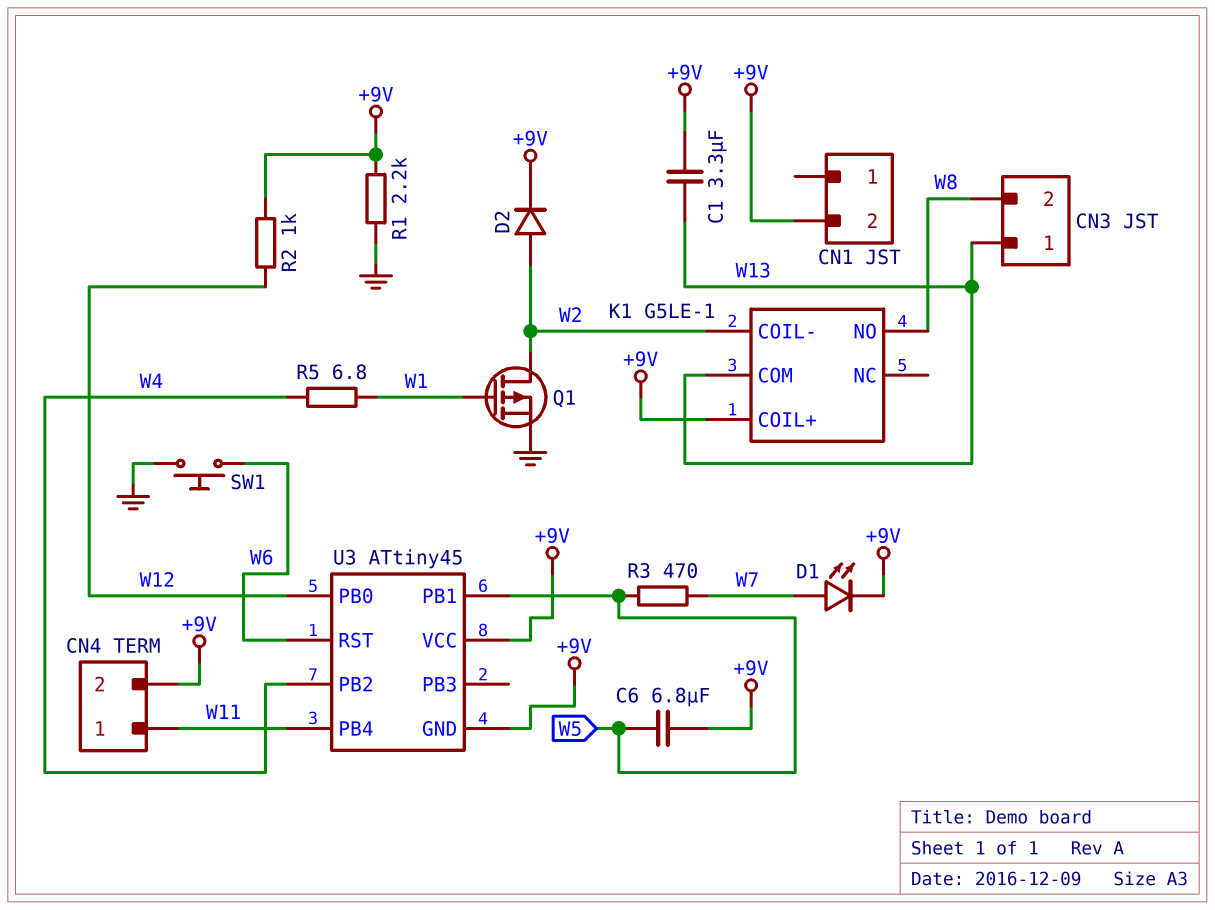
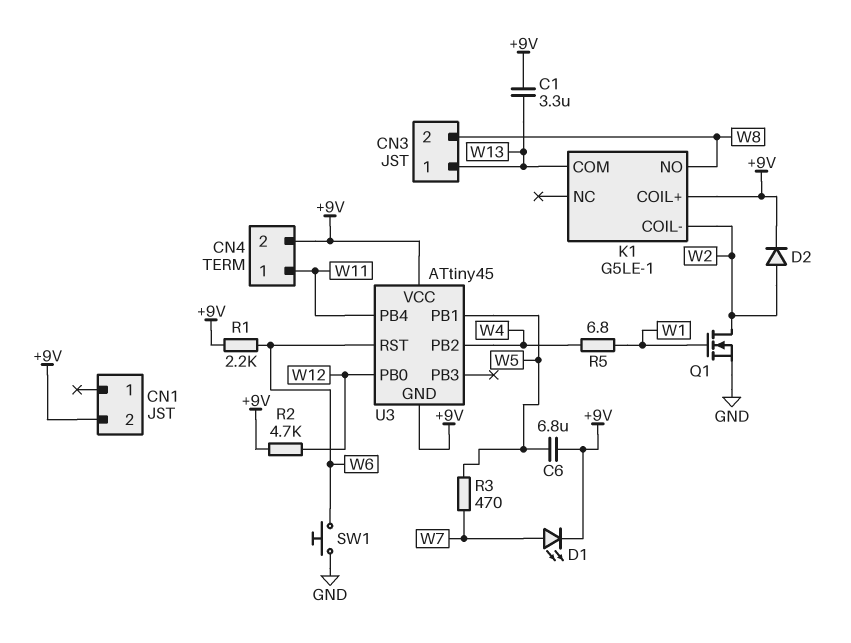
Q1: PMOS (G W1, D W2, S GND) -> NMOS (G W1, D W2, S GND)
R1: 2.2k (+9V, GND) -> 2.2k (+9V, W6)
R2: 1k (+9V, W12) -> 4.7k (+9V, W12)

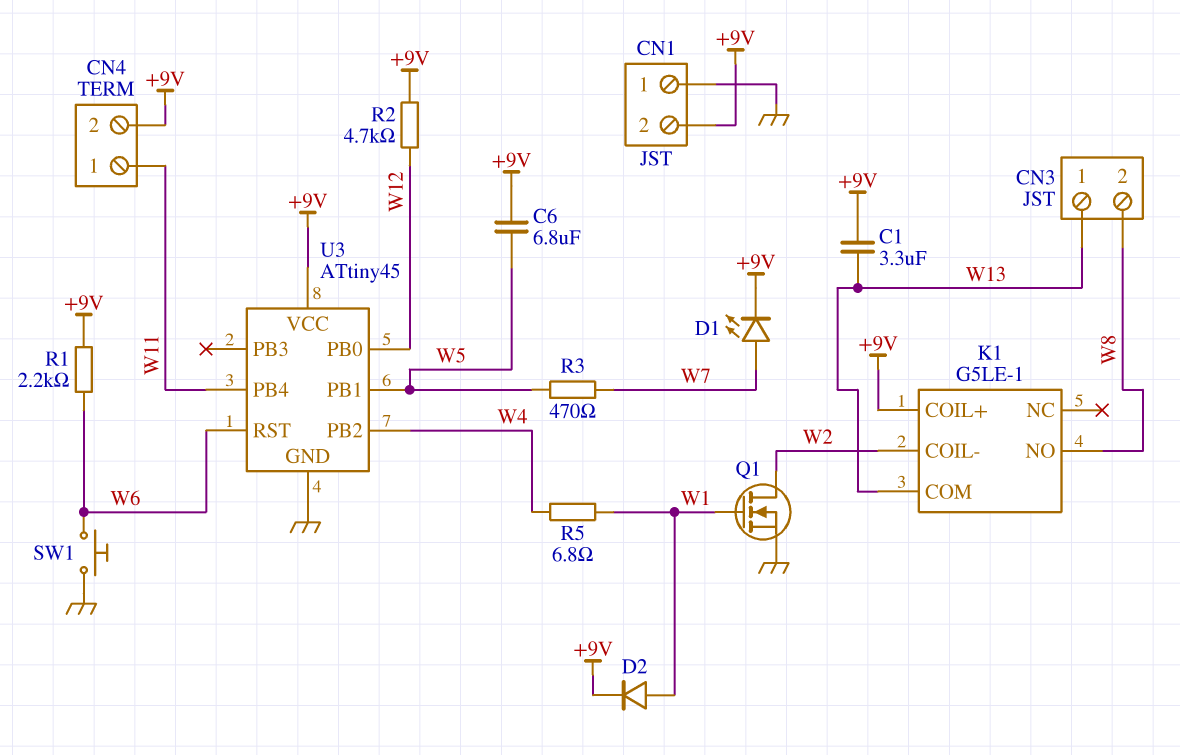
CN1 pin 1: none -> GND
D2: diode (A W2, K +9V) -> diode (A W1, K +9V)
U3 pin GND: +9V -> GND

